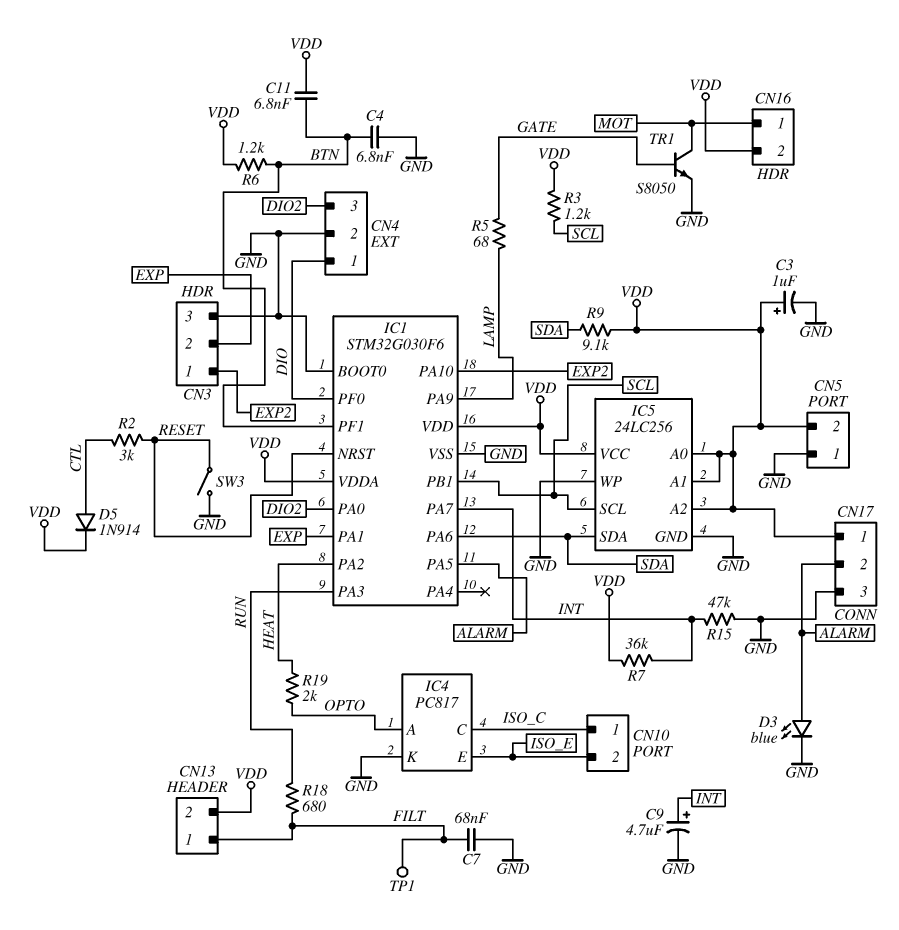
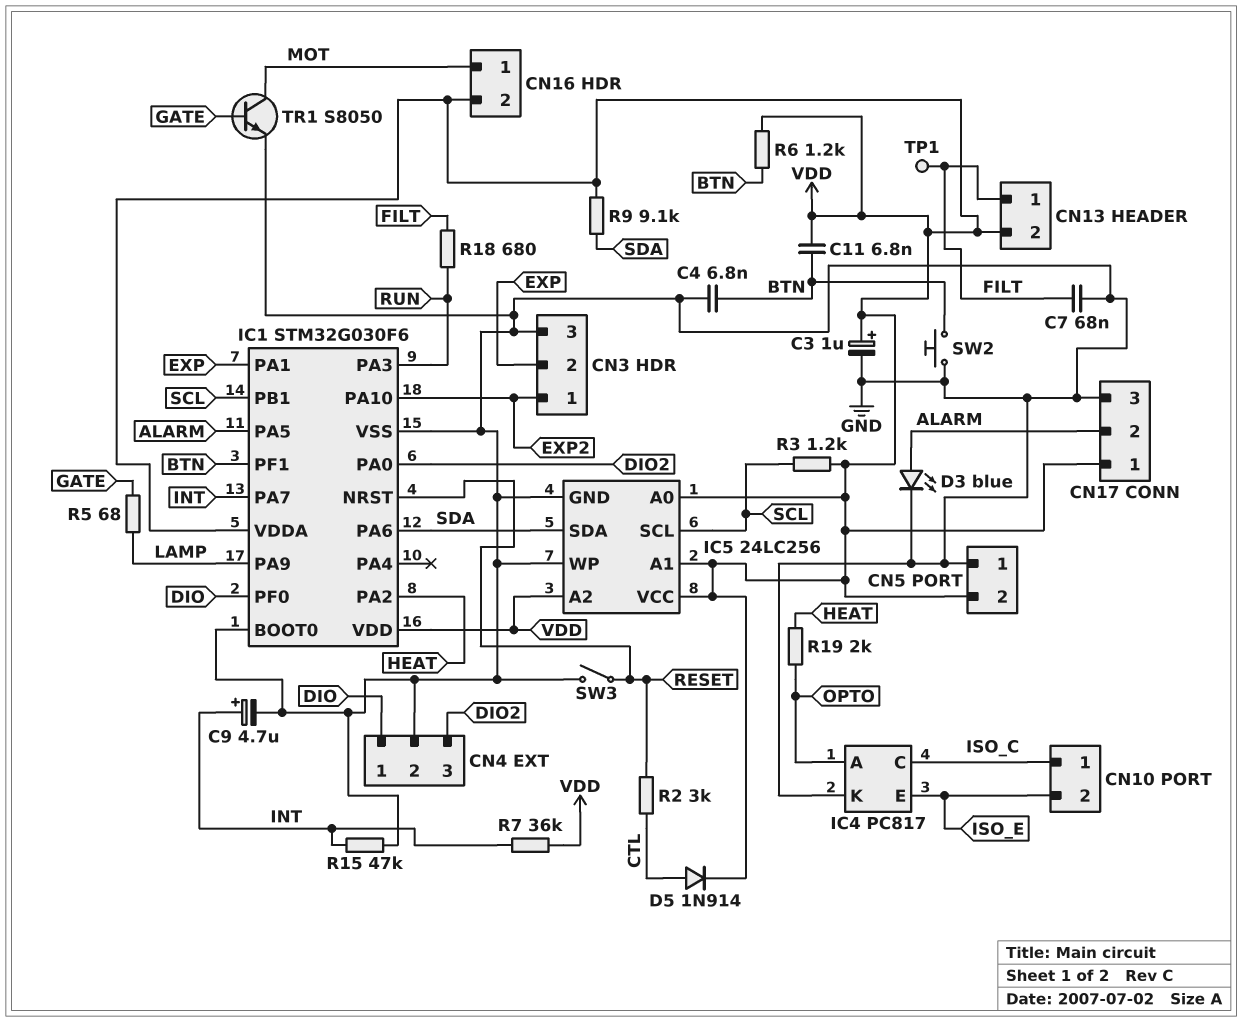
SW2: none -> button (BTN, GND)

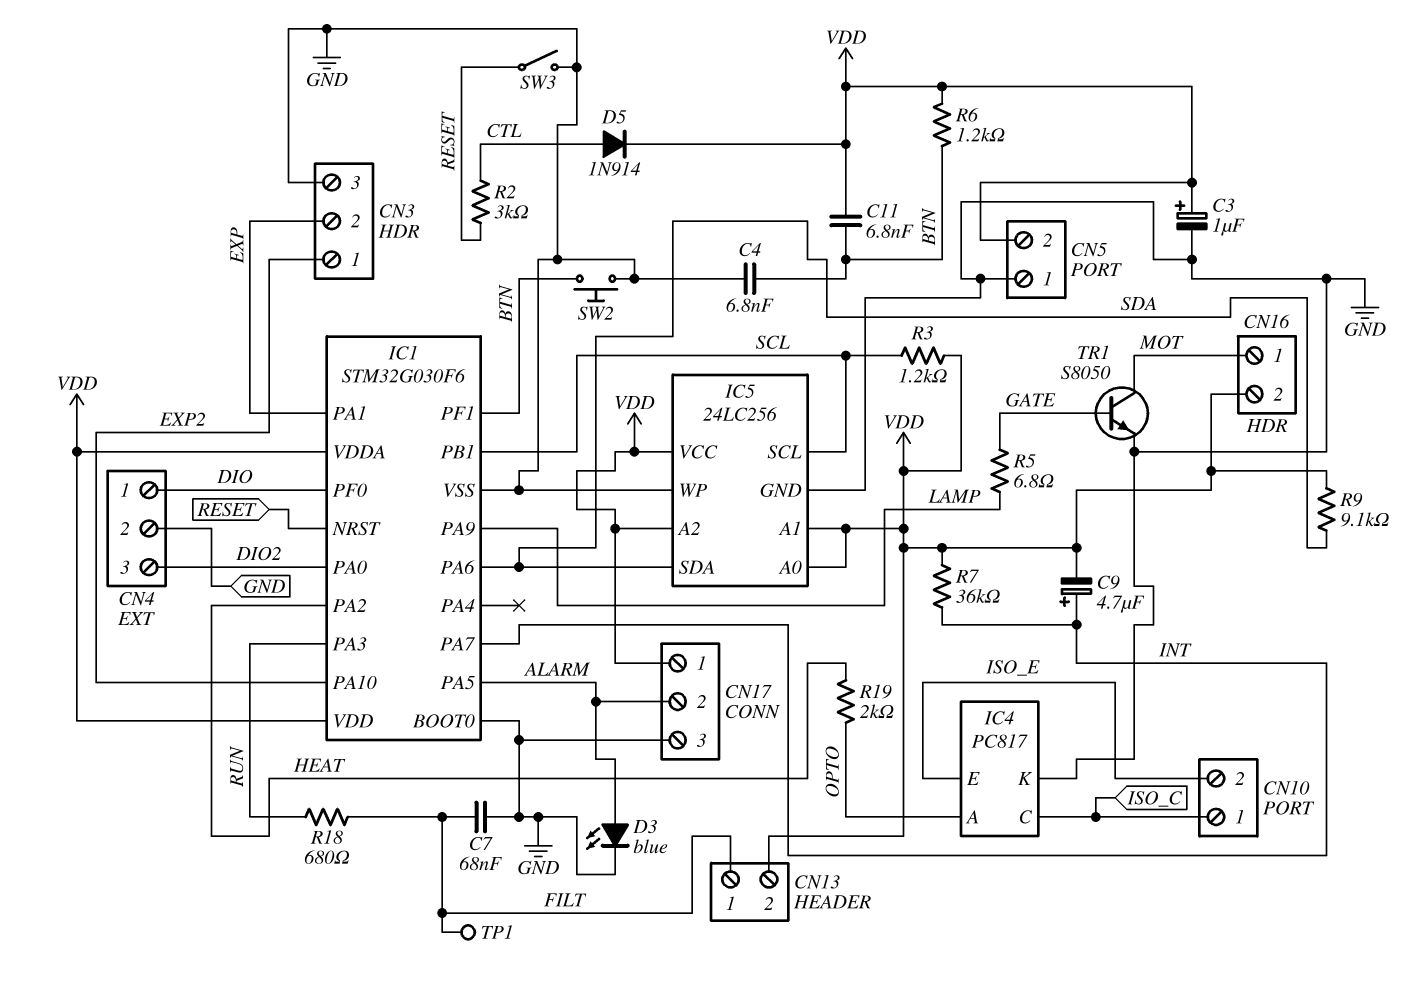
C9: 4.7uF (plus INT, minus GND) -> 4.7uF (plus INT, minus VDD)
R5: 68 (GATE, LAMP) -> 6.8 (GATE, LAMP)
R15: 47k (GND, INT) -> none

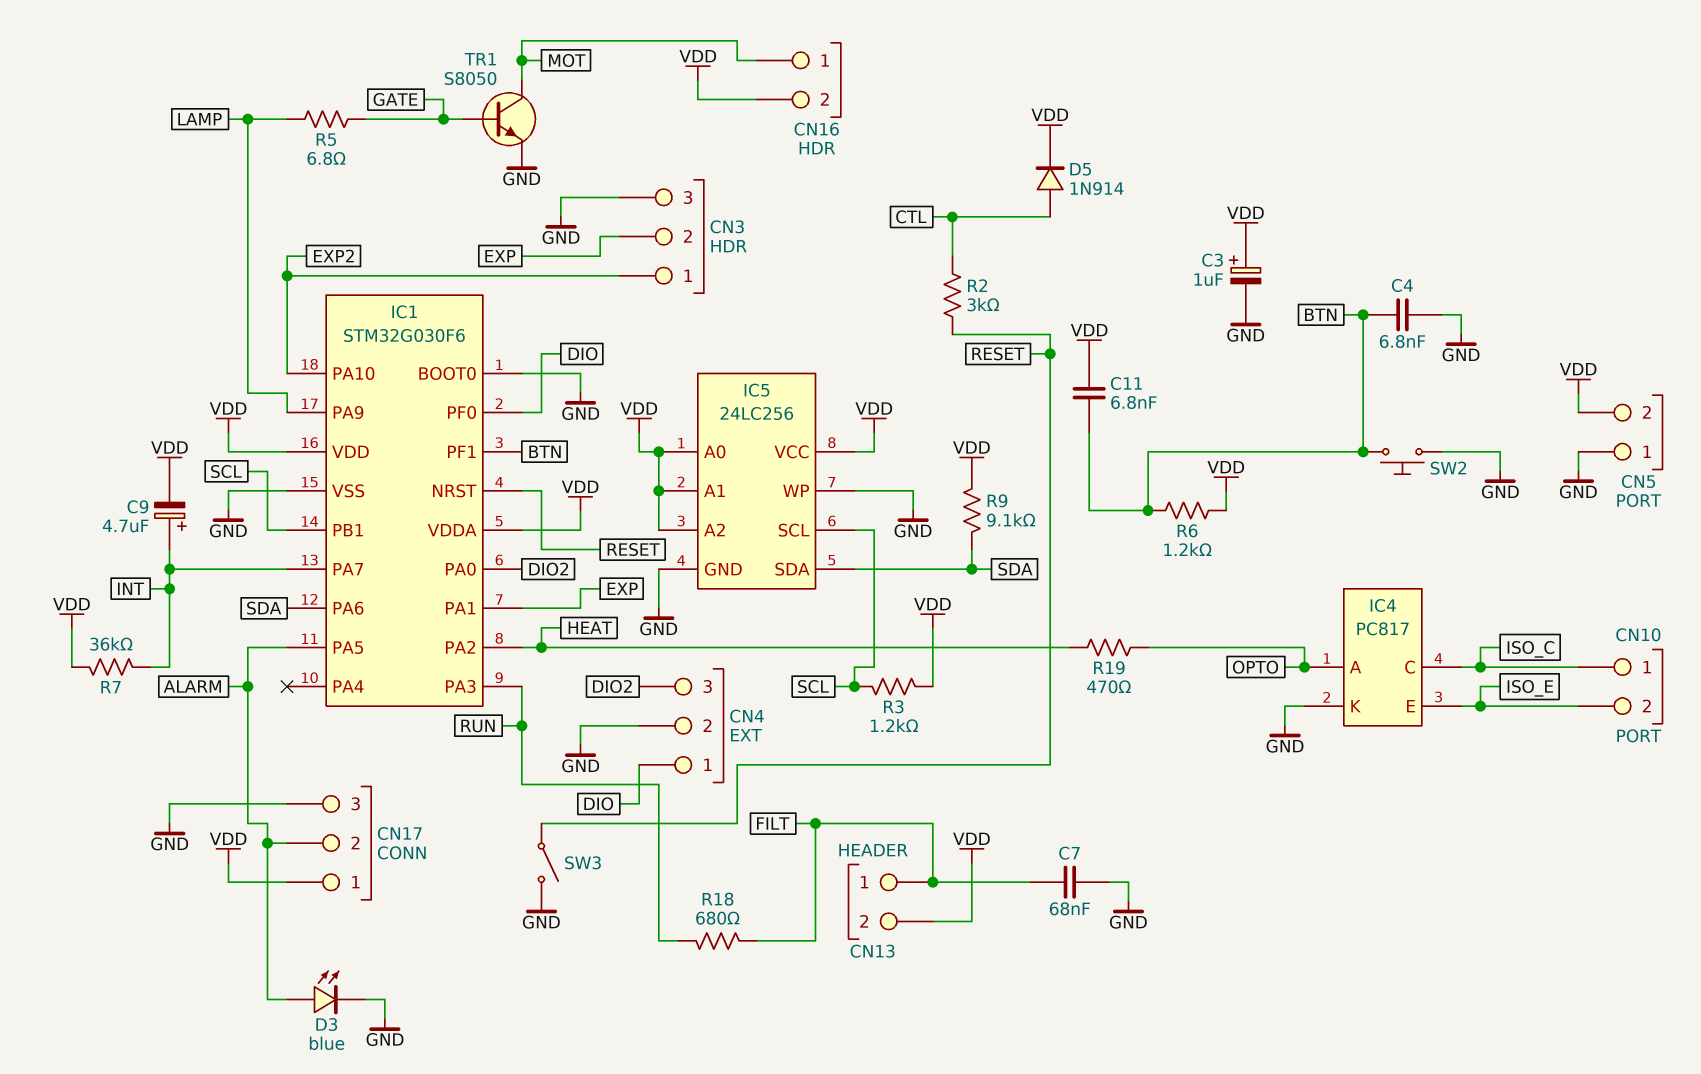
R19: 2k (HEAT, OPTO) -> 470 (HEAT, OPTO)
TP1: test point (FILT) -> none

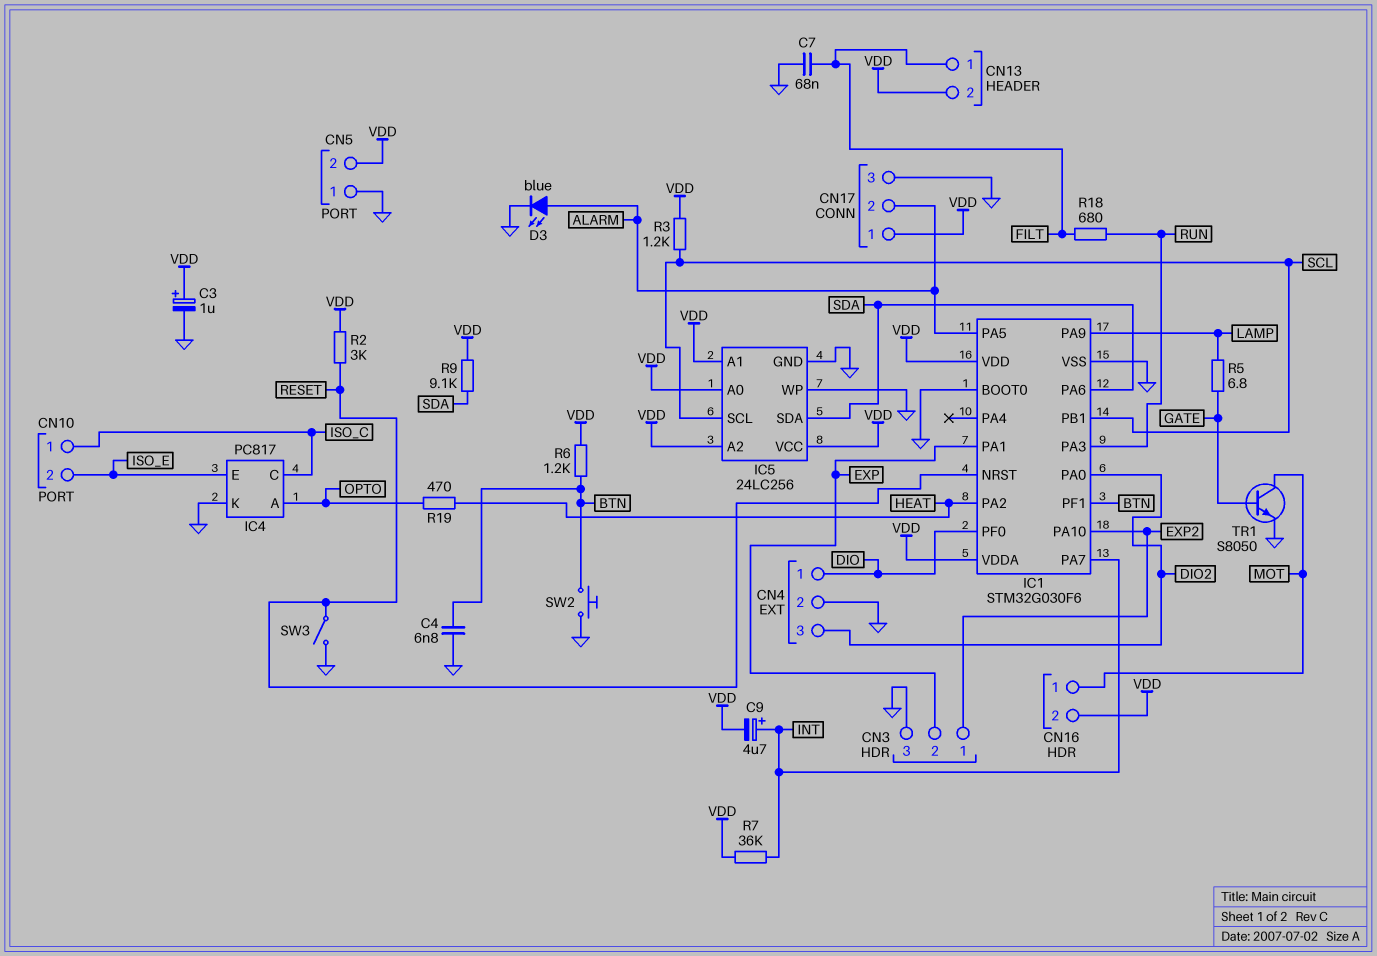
C11: 6.8nF (BTN, VDD) -> none
D5: diode 1N914 (A CTL, K VDD) -> none
R2: 3k (CTL, RESET) -> 3k (RESET, VDD)

